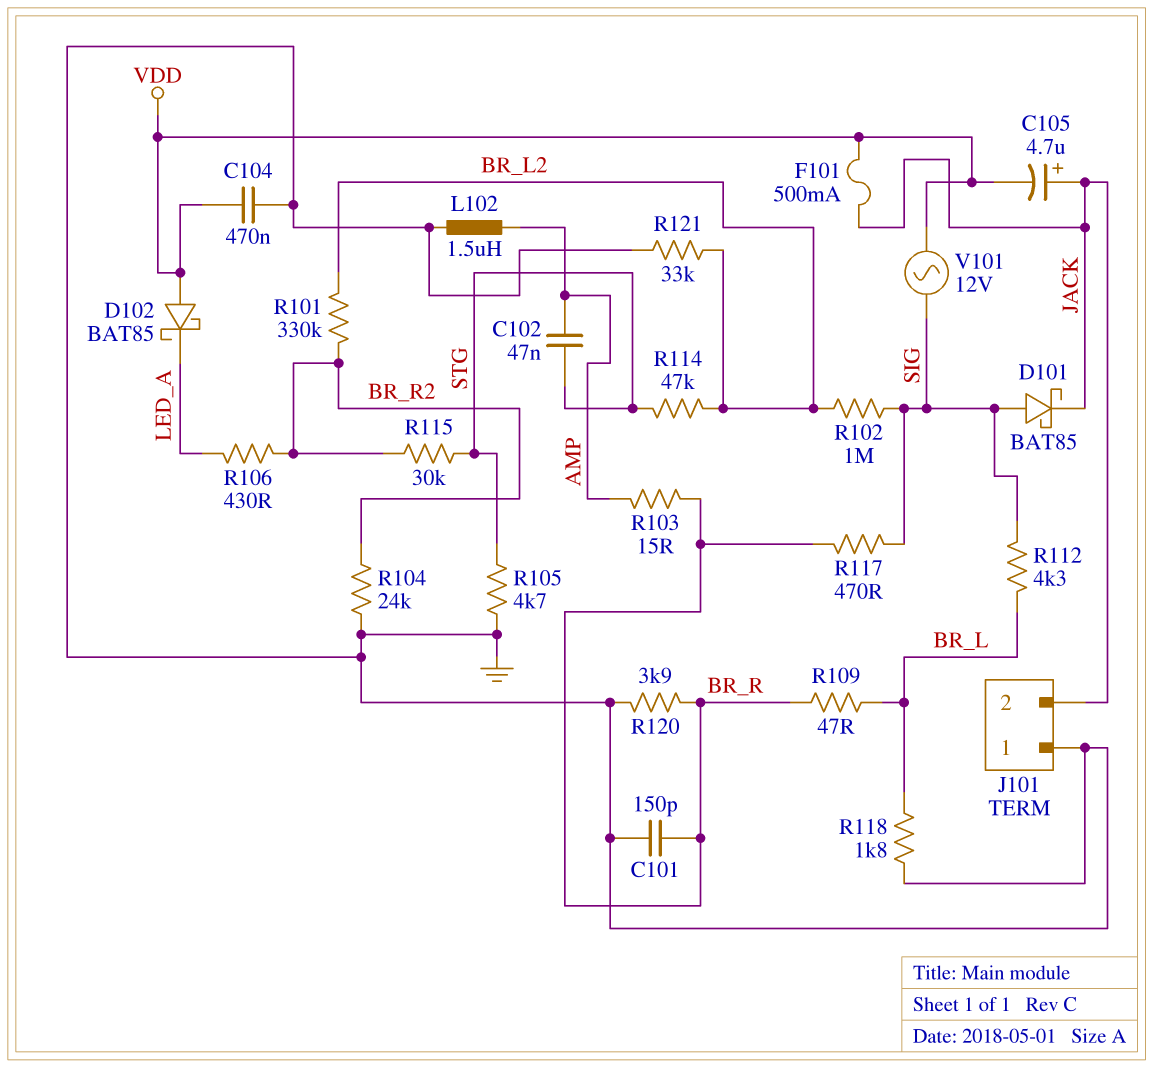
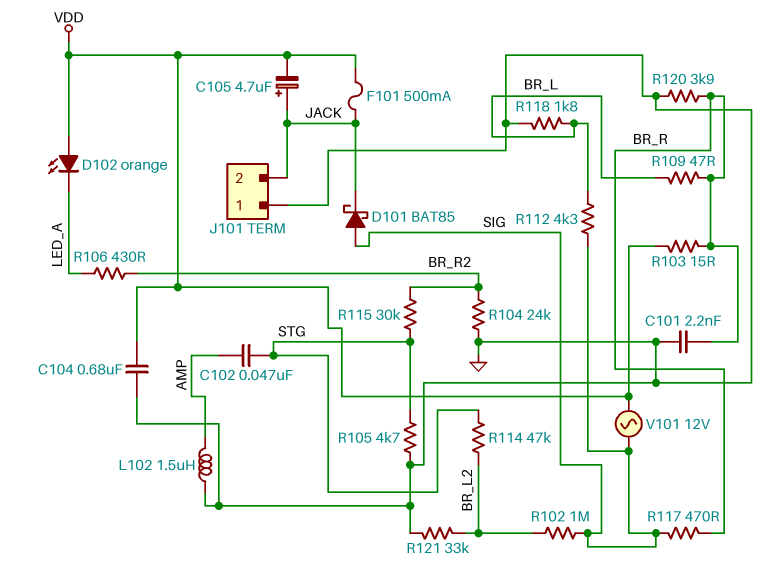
C101: 150pF (BR_R, GND) -> 2.2nF (BR_R, GND)
C104: 470nF (GND, VDD) -> 680nF (GND, VDD)
D102: schottky BAT85 (A VDD, K LED_A) -> LED orange (A VDD, K LED_A)
R101: 330k (BR_L2, BR_R2) -> none
R103: 15 (AMP, BR_R) -> 15 (BR_R, VDD)

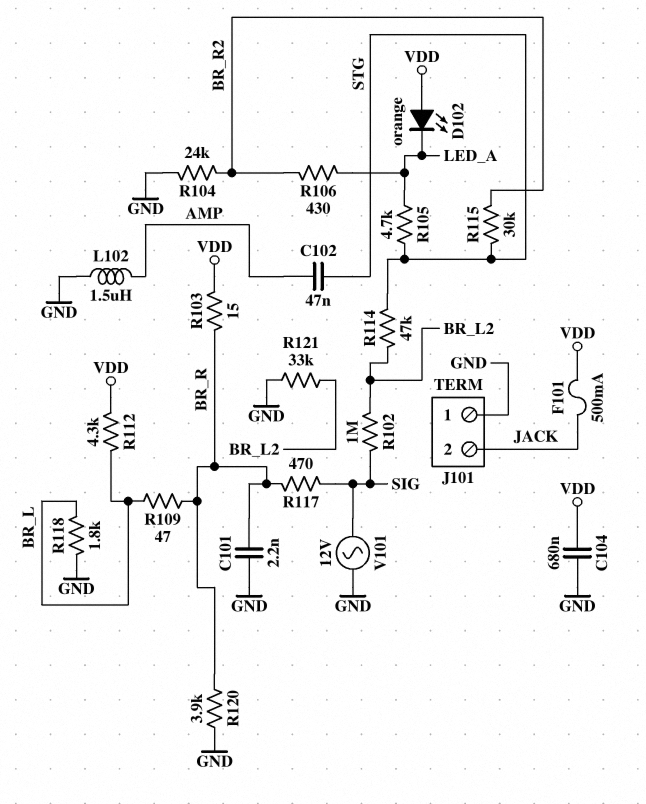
C105: 4.7uF (plus JACK, minus VDD) -> none
D101: schottky BAT85 (A SIG, K JACK) -> none
R105: 4.7k (GND, STG) -> 4.7k (LED_A, STG)
R112: 4.3k (BR_L, SIG) -> 4.3k (BR_L, VDD)
V101: AC 12V (SIG, VDD) -> AC 12V (GND, SIG)

